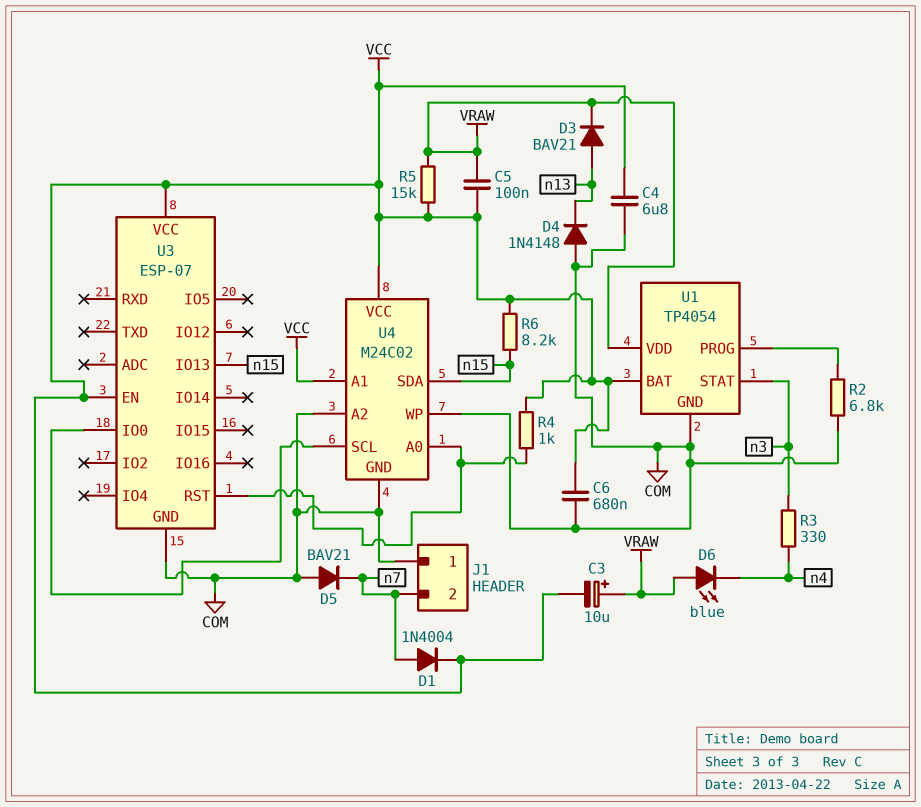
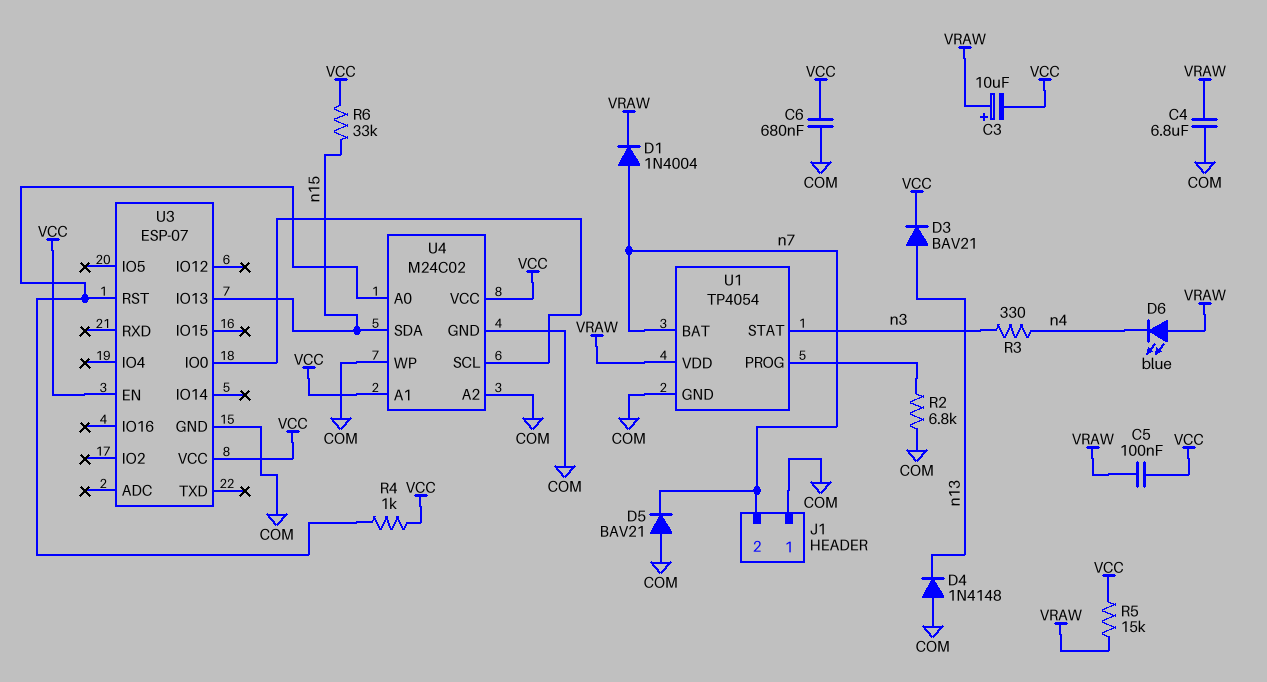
C4: 6.8uF (COM, VCC) -> 6.8uF (COM, VRAW)
D1: diode 1N4004 (A n7, K VCC) -> diode 1N4004 (A n7, K VRAW)
D3: diode BAV21 (A n13, K VRAW) -> diode BAV21 (A n13, K VCC)
R6: 8.2k (VCC, n15) -> 33k (VCC, n15)
U1 pin BAT: VCC -> n7

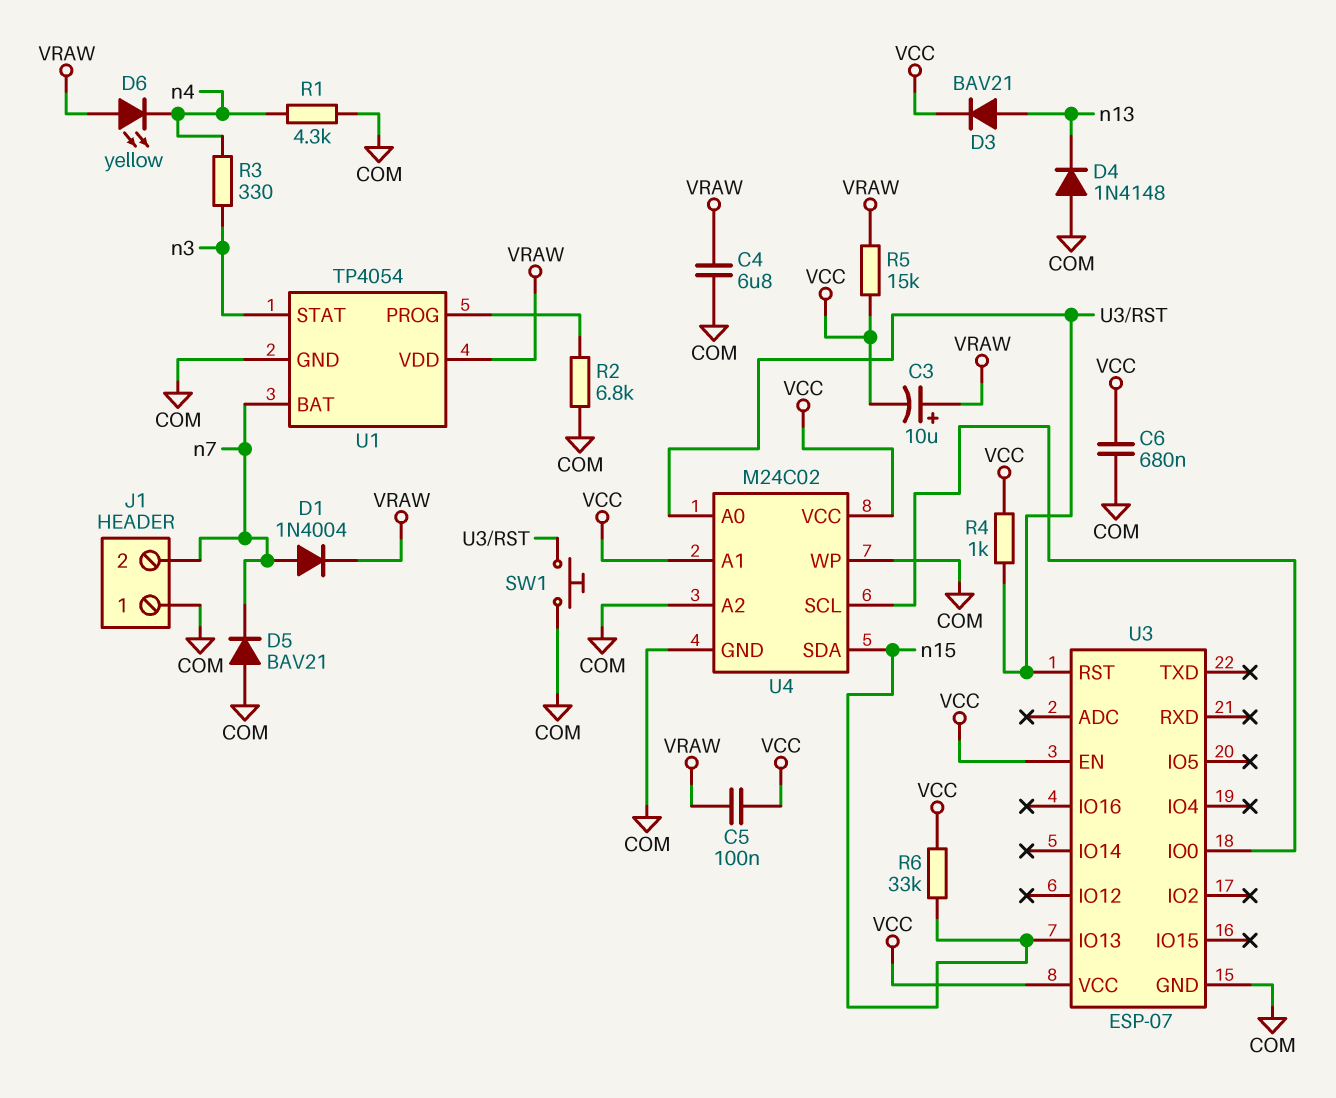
D6: LED blue (A VRAW, K n4) -> LED yellow (A VRAW, K n4)
R1: none -> 4.3k (COM, n4)
SW1: none -> button (COM, U3/RST)

